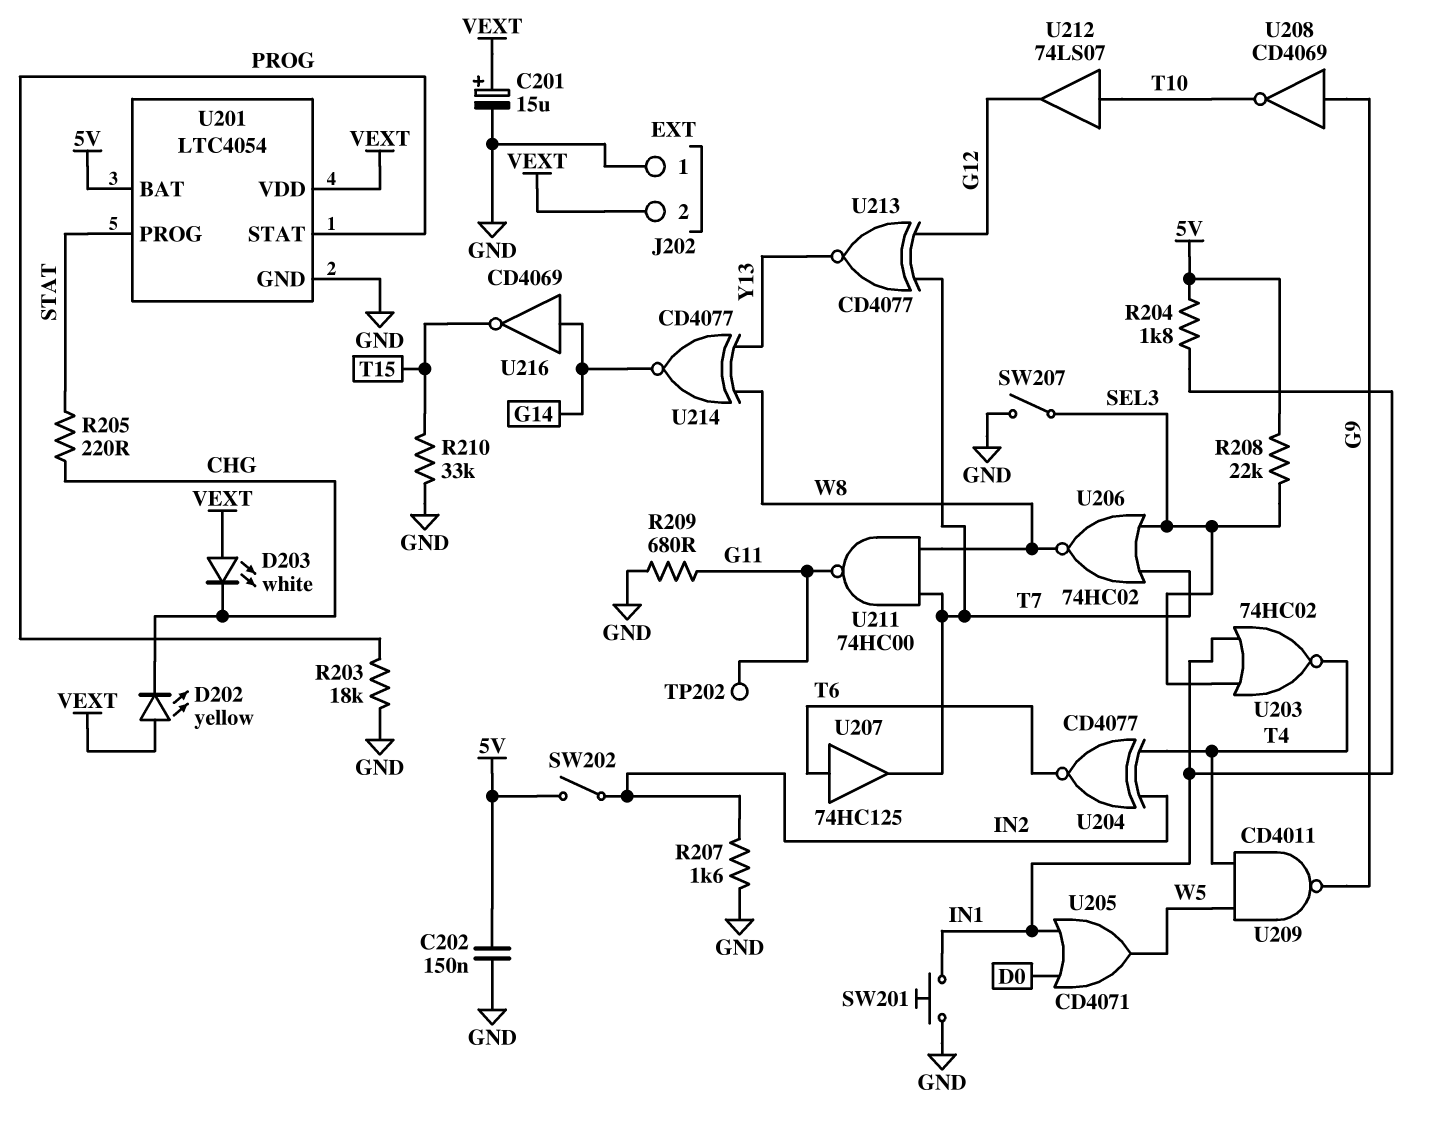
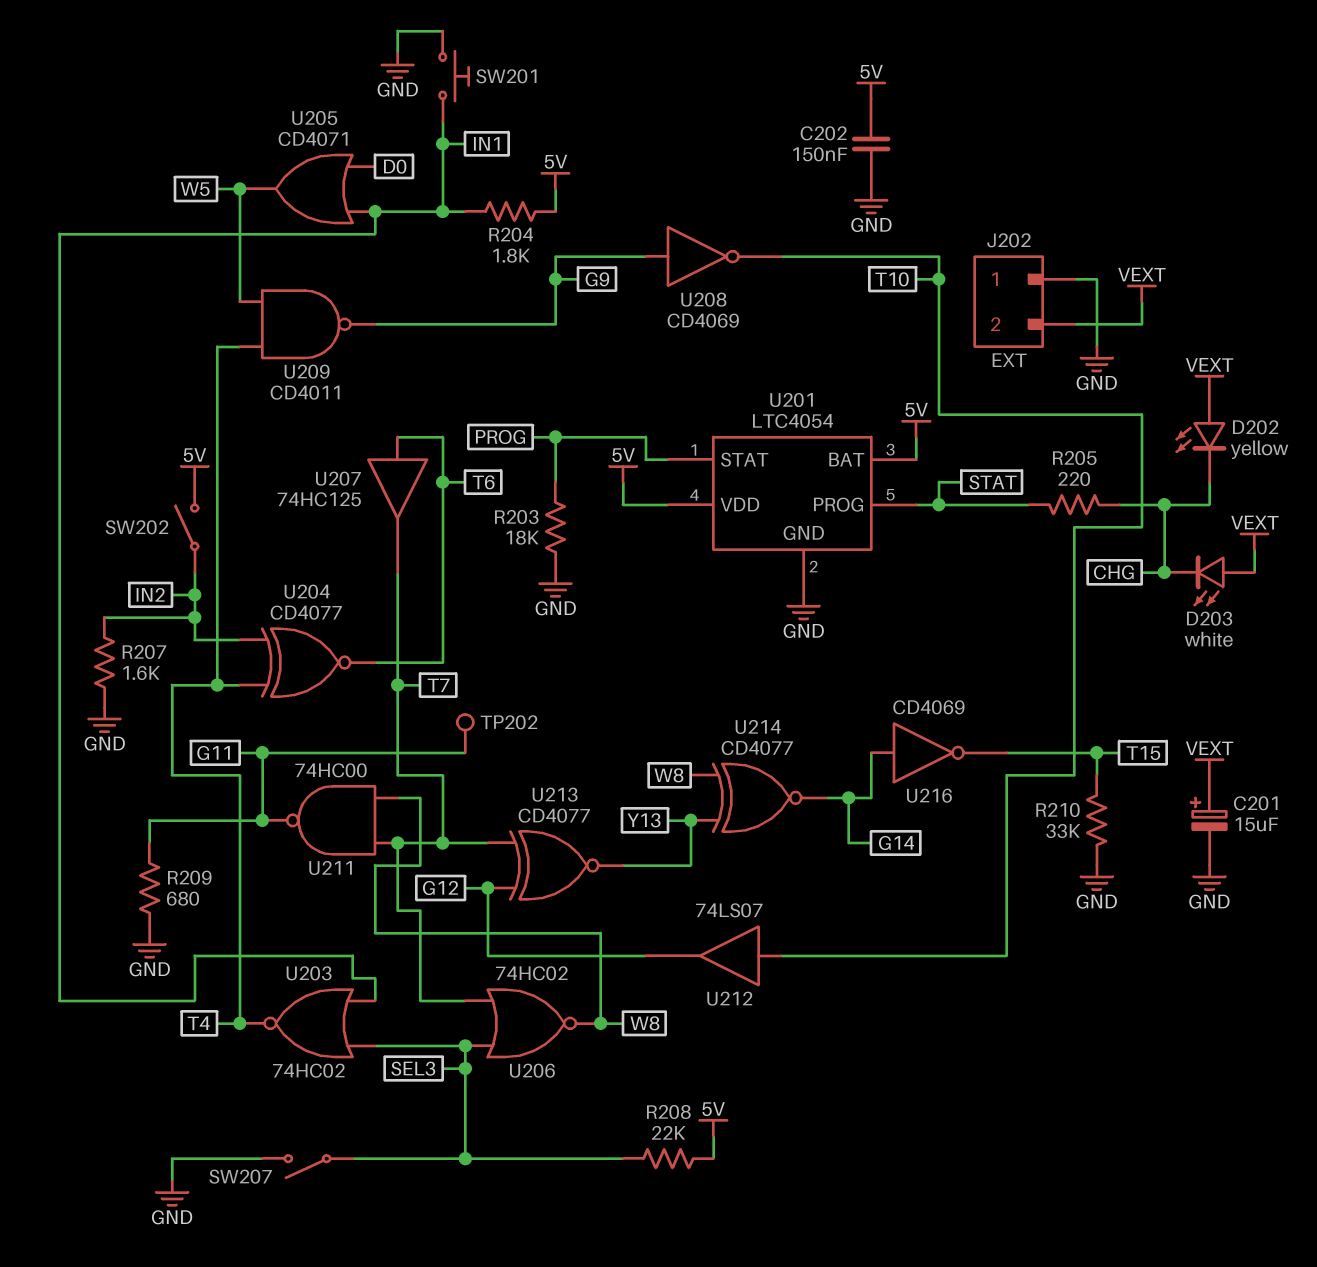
U201 pin VDD: VEXT -> 5V

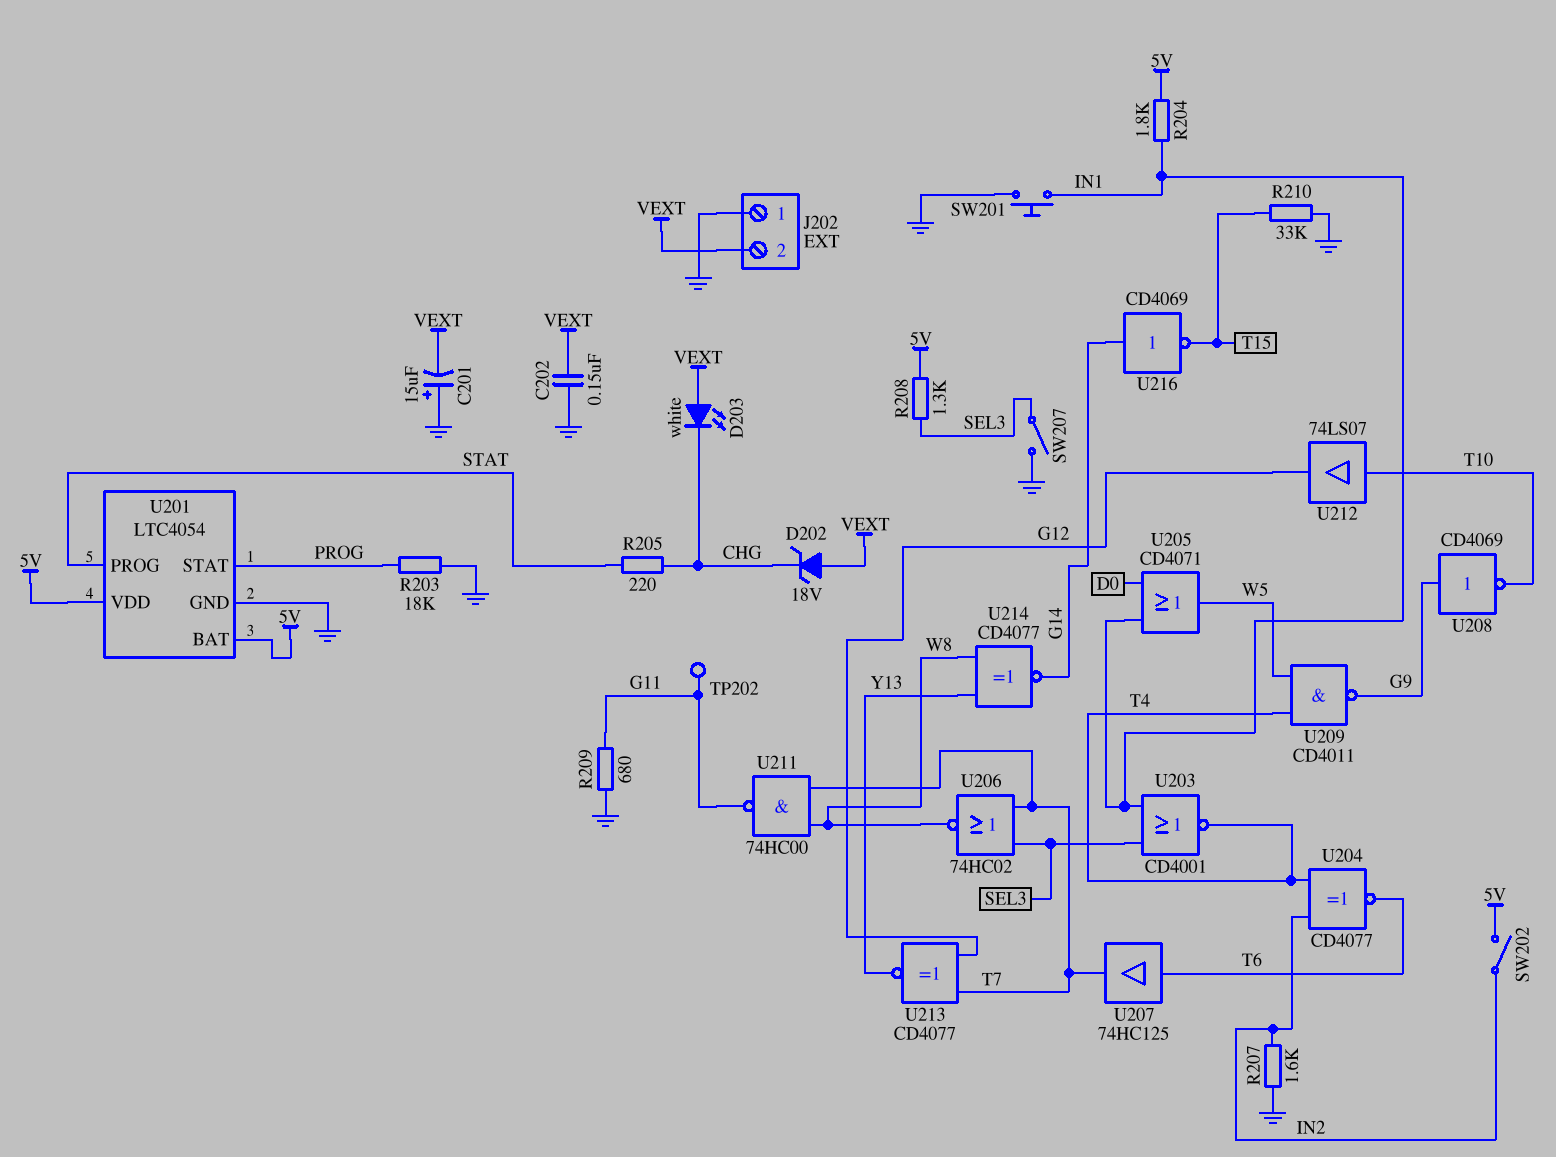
C201: 15uF (plus VEXT, minus GND) -> 15uF (plus GND, minus VEXT)
C202: 150nF (5V, GND) -> 150nF (GND, VEXT)
D202: LED yellow (A VEXT, K CHG) -> zener 18V (A VEXT, K CHG)
R208: 22k (5V, SEL3) -> 1.3k (5V, SEL3)
U203: NOR 74HC02 (in IN1, in SEL3, out T4) -> NOR CD4001 (in IN1, in SEL3, out T4)

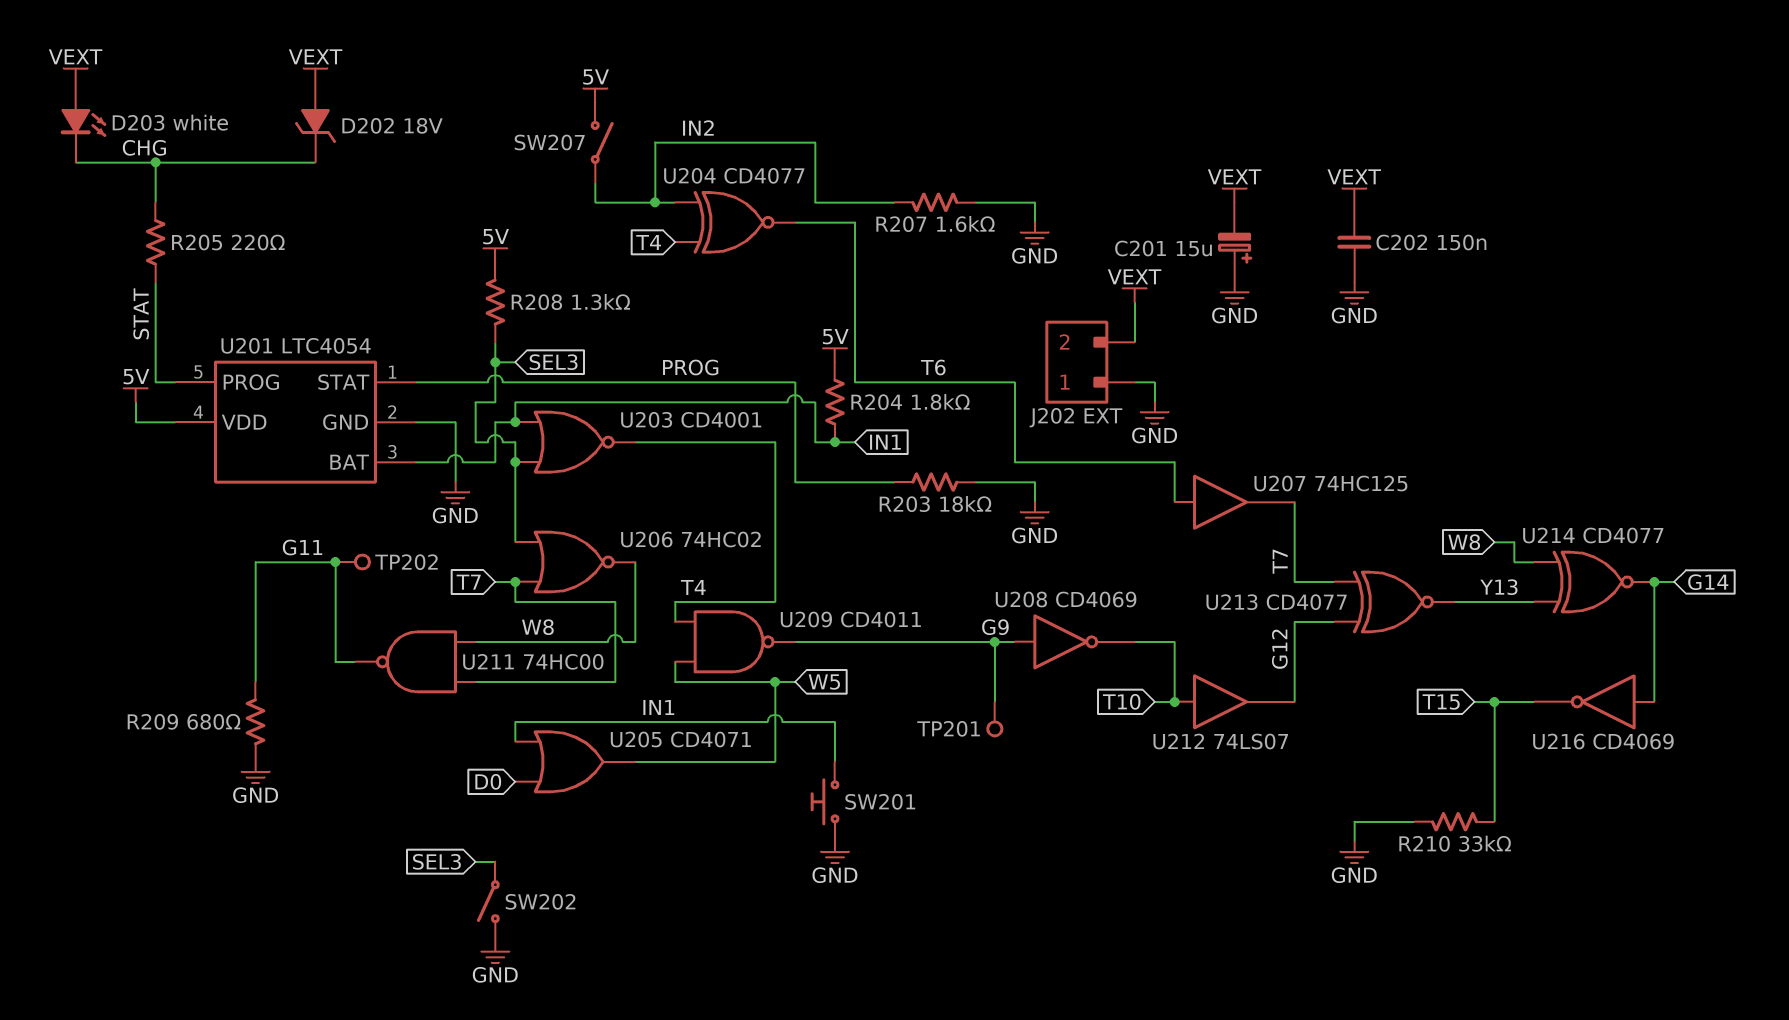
SW202: switch (5V, IN2) -> switch (GND, SEL3)
SW207: switch (GND, SEL3) -> switch (5V, IN2)
TP201: none -> test point (G9)
U201 pin BAT: 5V -> IN1

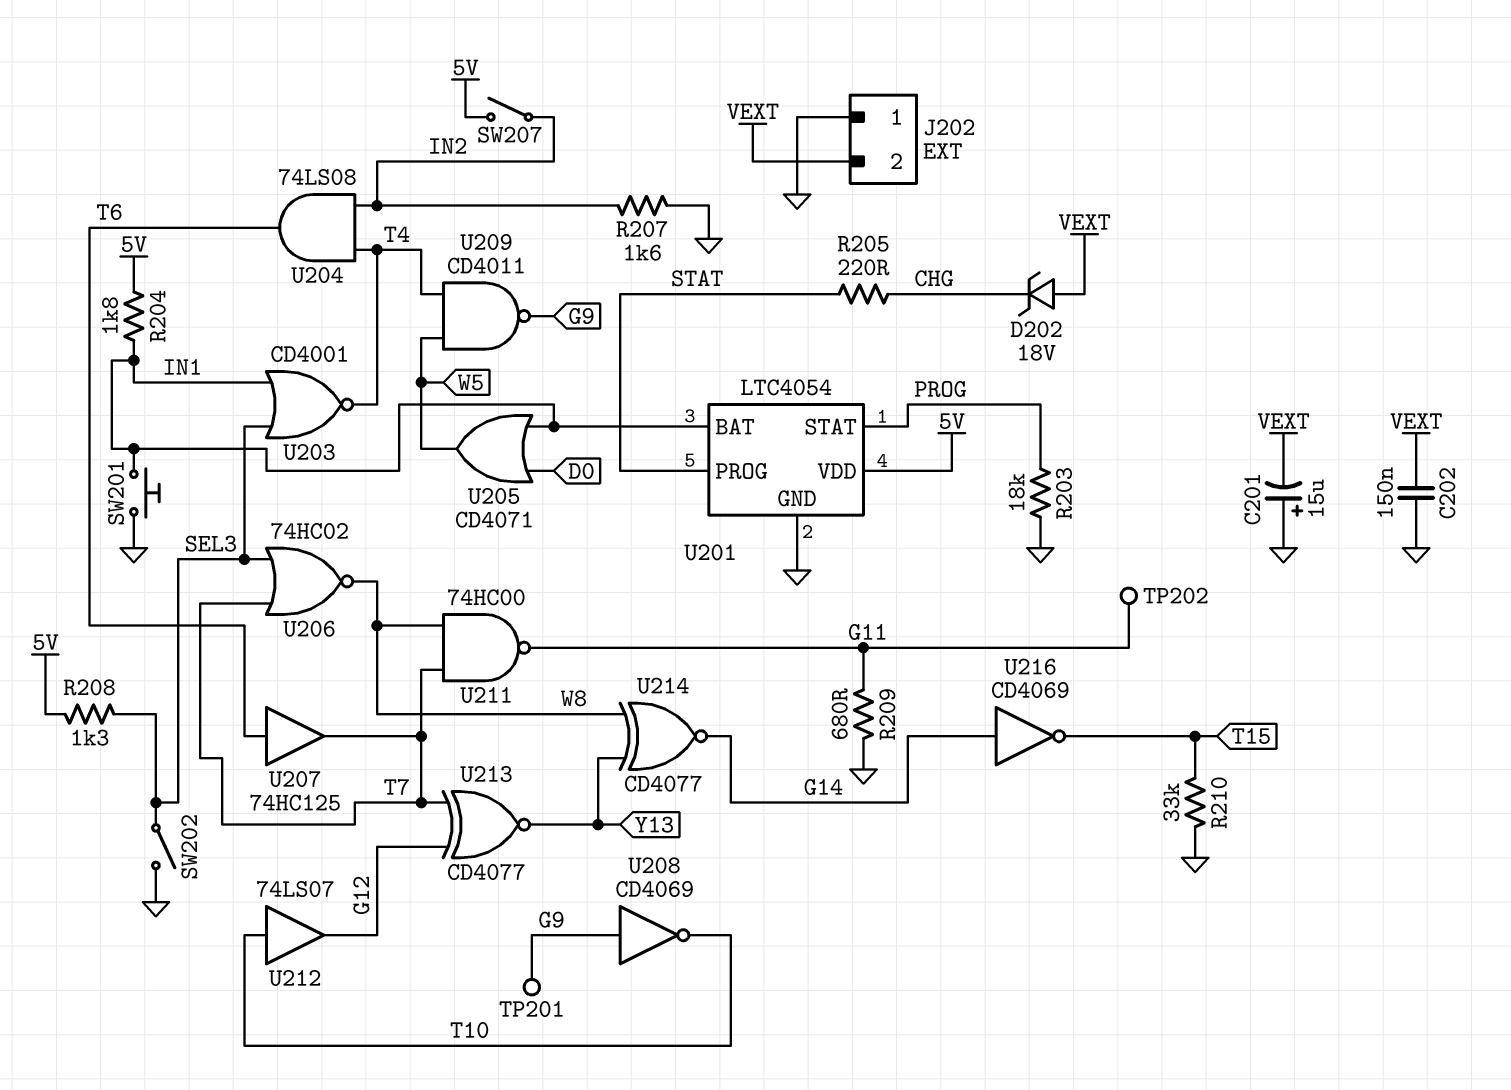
D203: LED white (A VEXT, K CHG) -> none
U204: XNOR CD4077 (in IN2, in T4, out T6) -> AND 74LS08 (in IN2, in T4, out T6)

